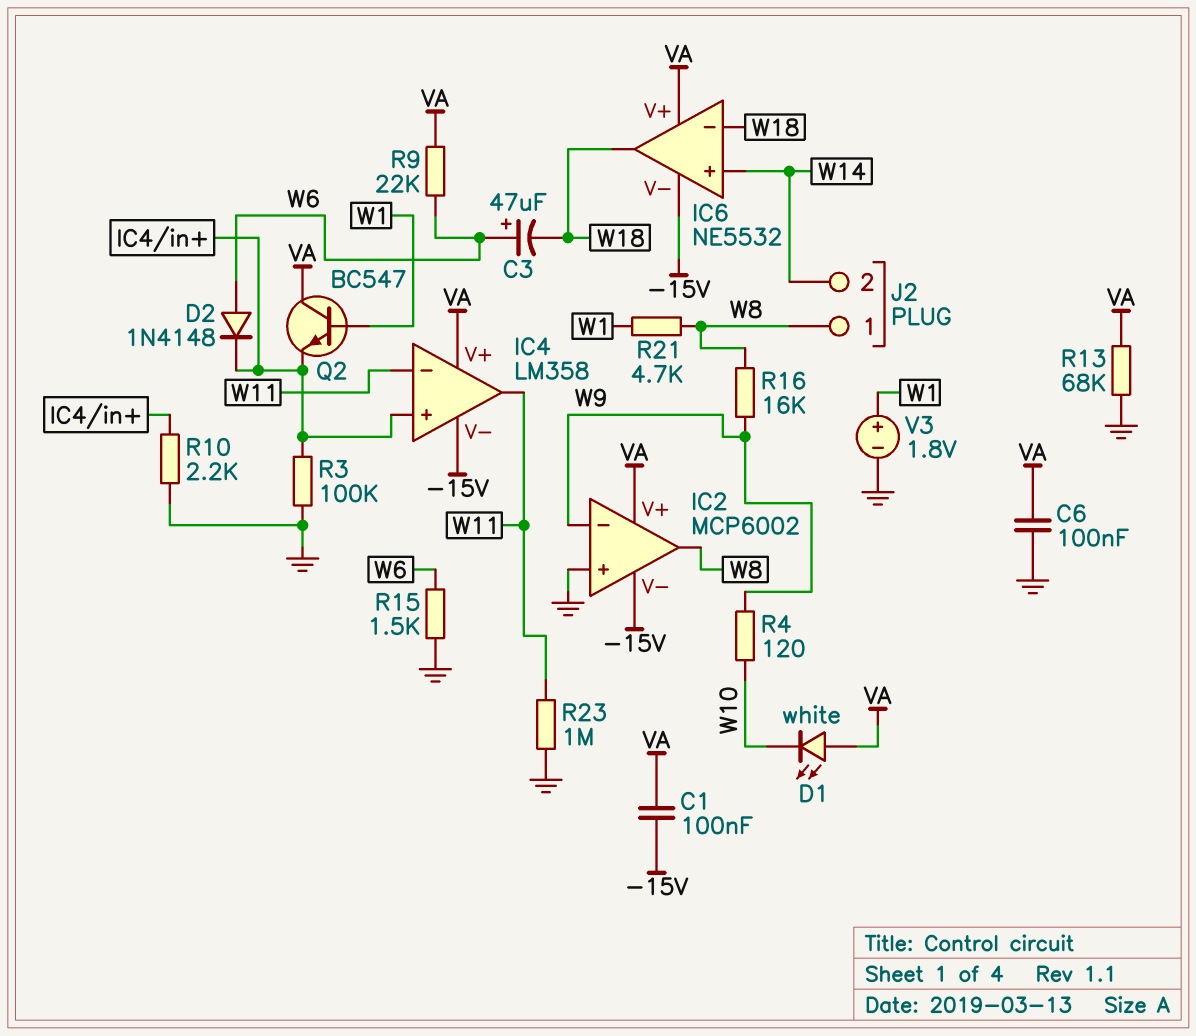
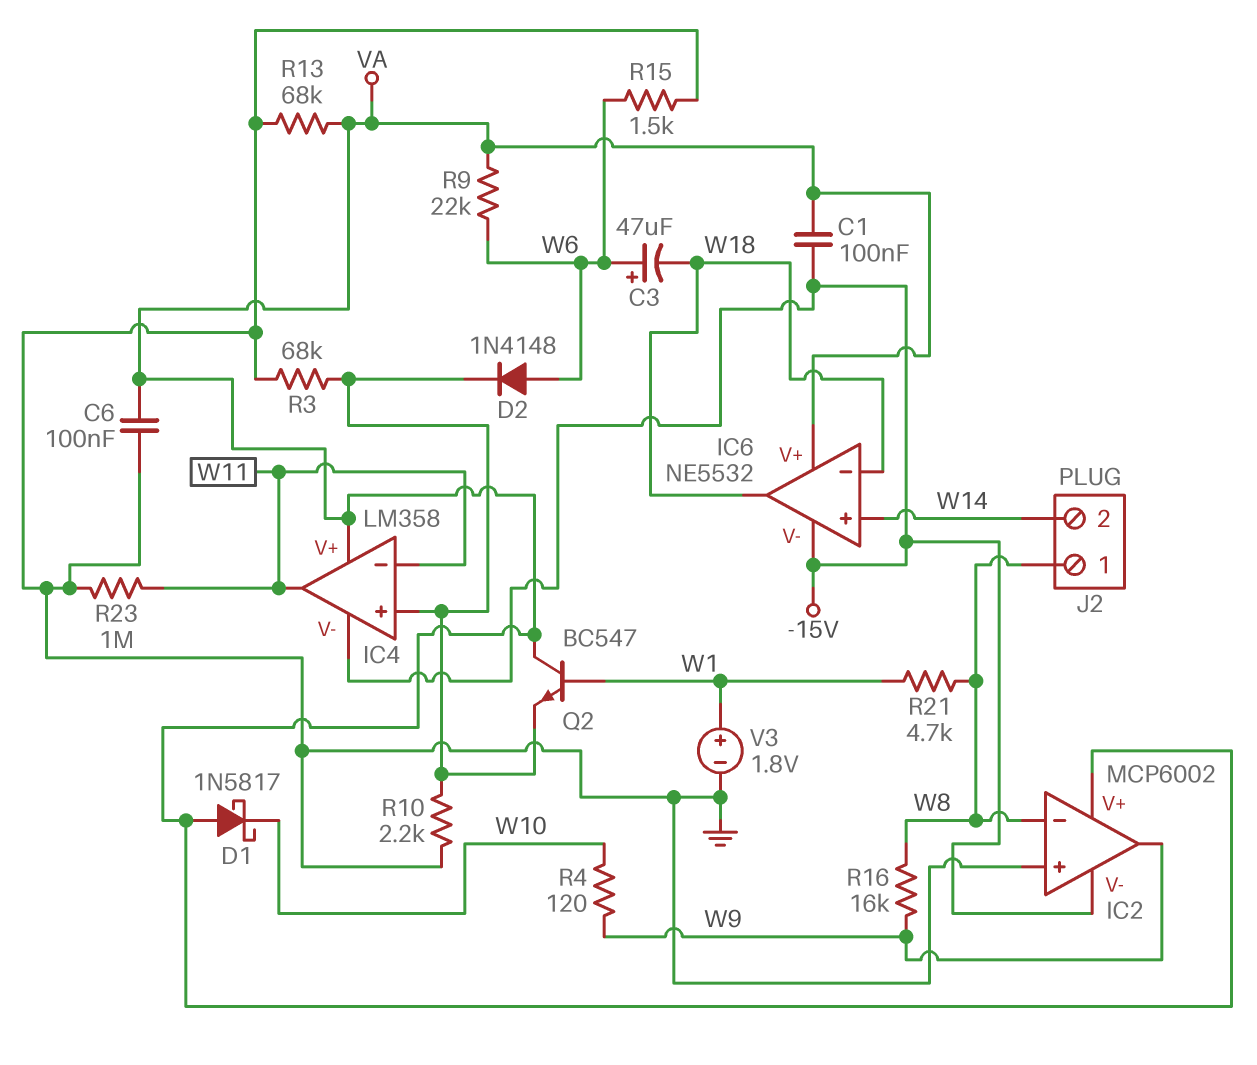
D1: LED white (A VA, K W10) -> schottky 1N5817 (A VA, K W10)
IC2 pin in-: W9 -> W8
IC2 pin out: W8 -> W9
R3: 100k (GND, IC4/in+) -> 68k (GND, IC4/in+)

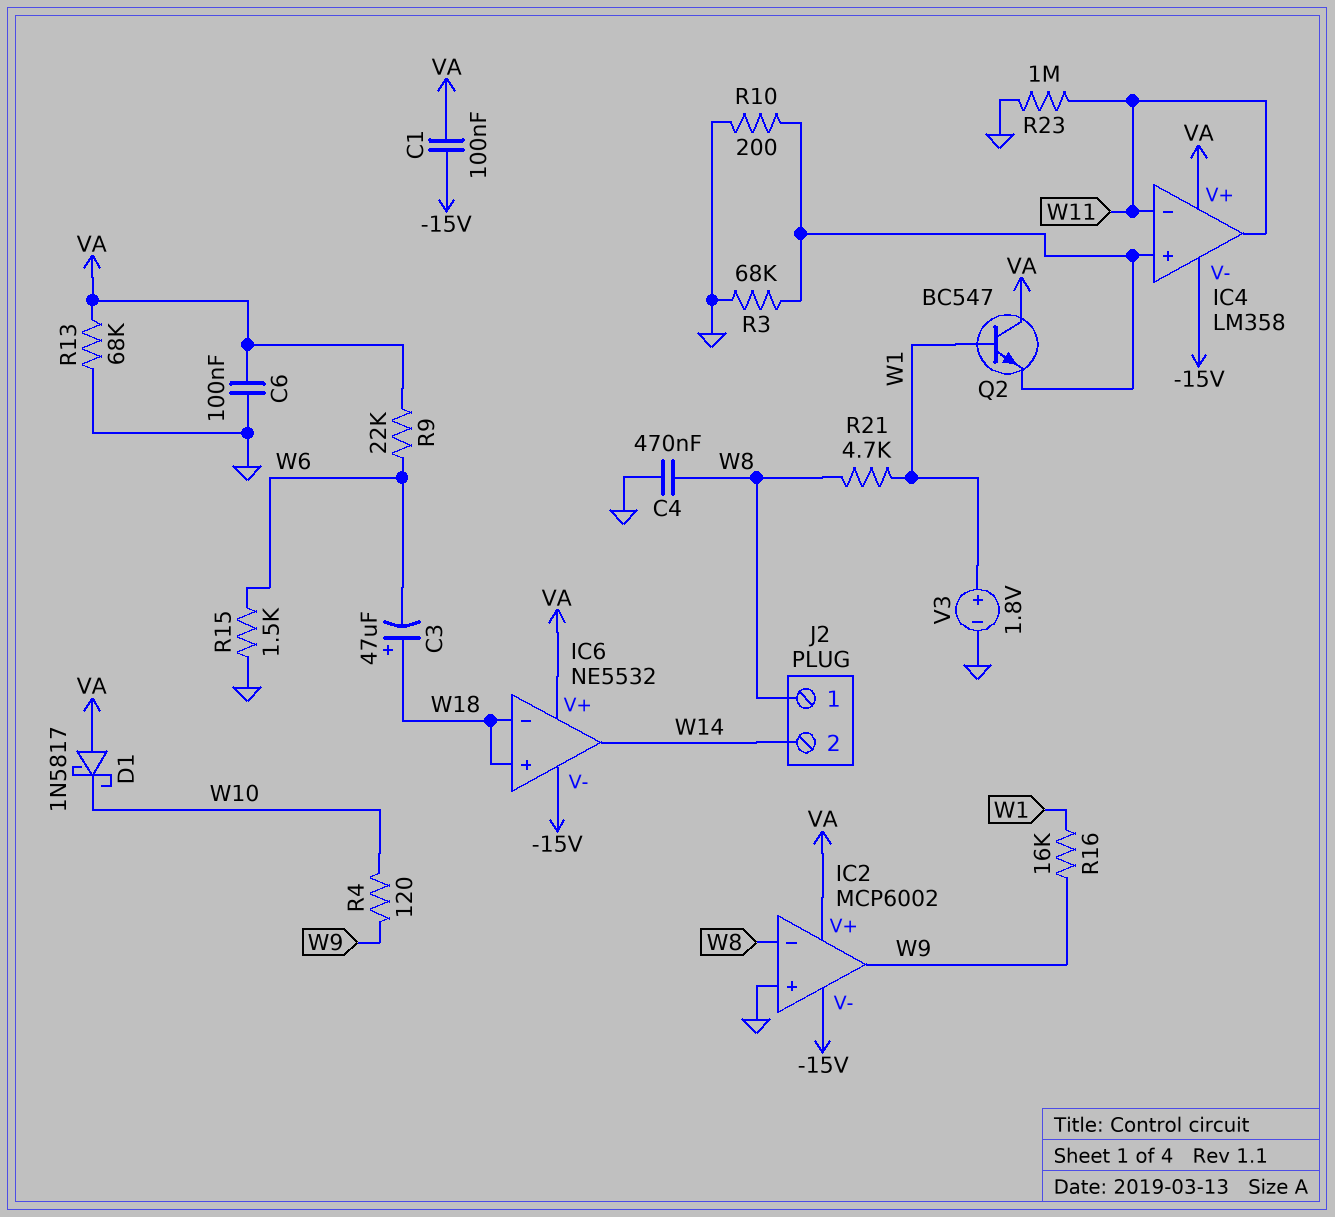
C3: 47uF (plus W6, minus W18) -> 47uF (plus W18, minus W6)
C4: none -> 470nF (GND, W8)
D2: diode 1N4148 (A W6, K IC4/in+) -> none
IC6 pin in+: W14 -> W18
IC6 pin out: W18 -> W14
R10: 2.2k (GND, IC4/in+) -> 200 (GND, IC4/in+)
R16: 16k (W8, W9) -> 16k (W1, W9)

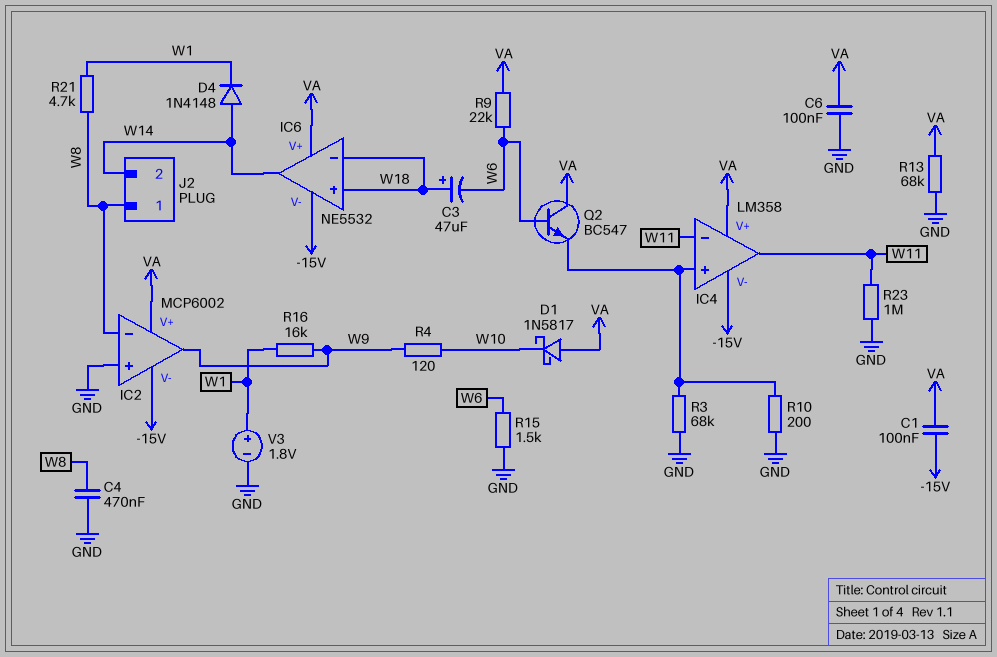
D4: none -> diode 1N4148 (A W14, K W1)
Q2: NPN BC547 (B W1, C VA, E IC4/in+) -> NPN BC547 (B W6, C VA, E IC4/in+)

